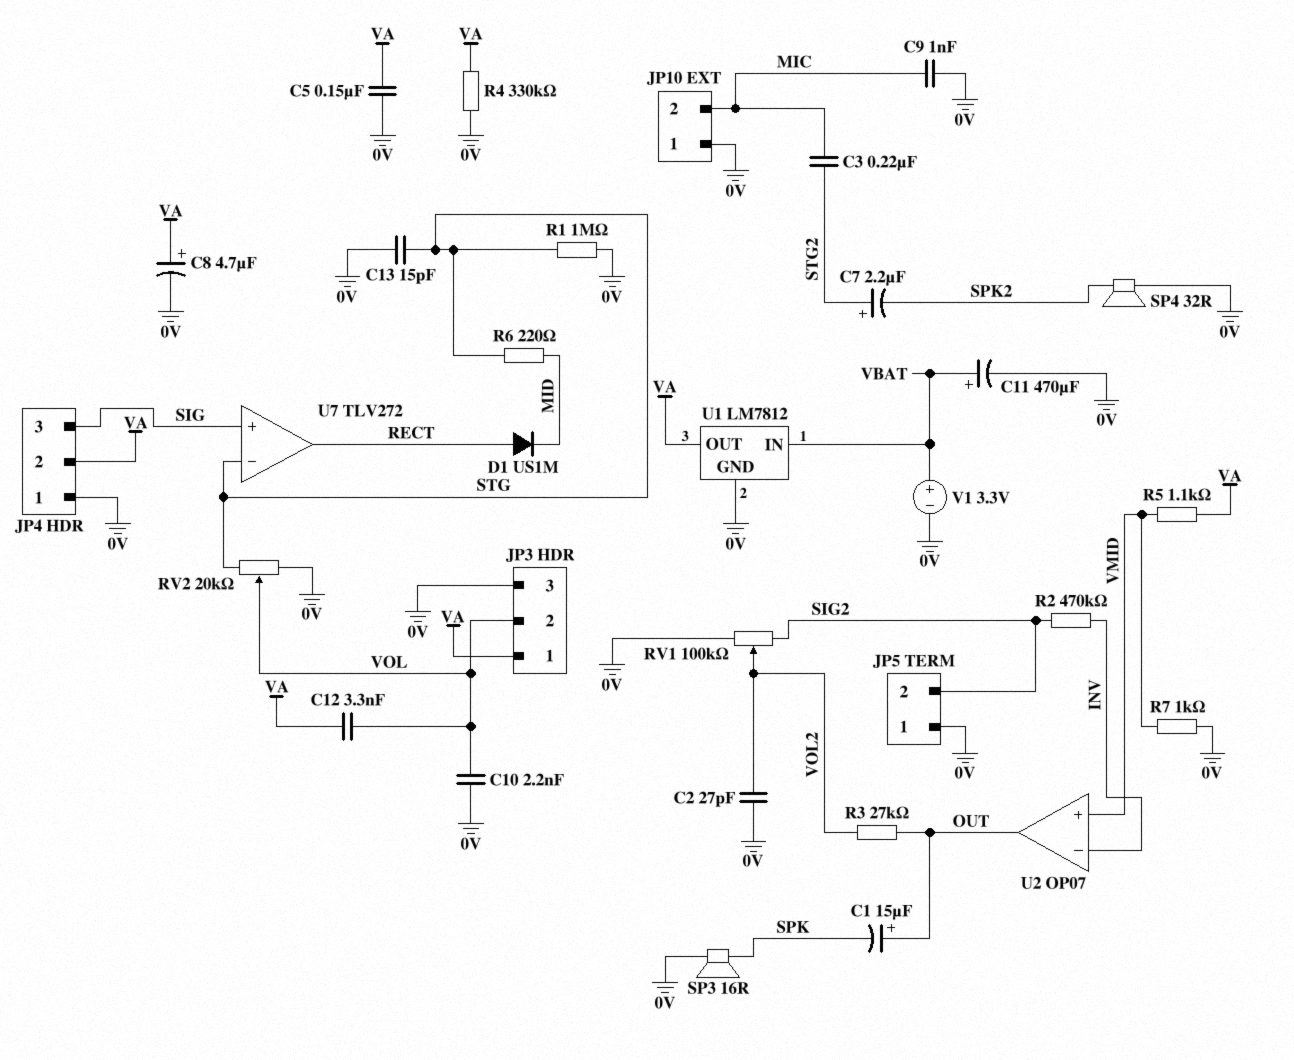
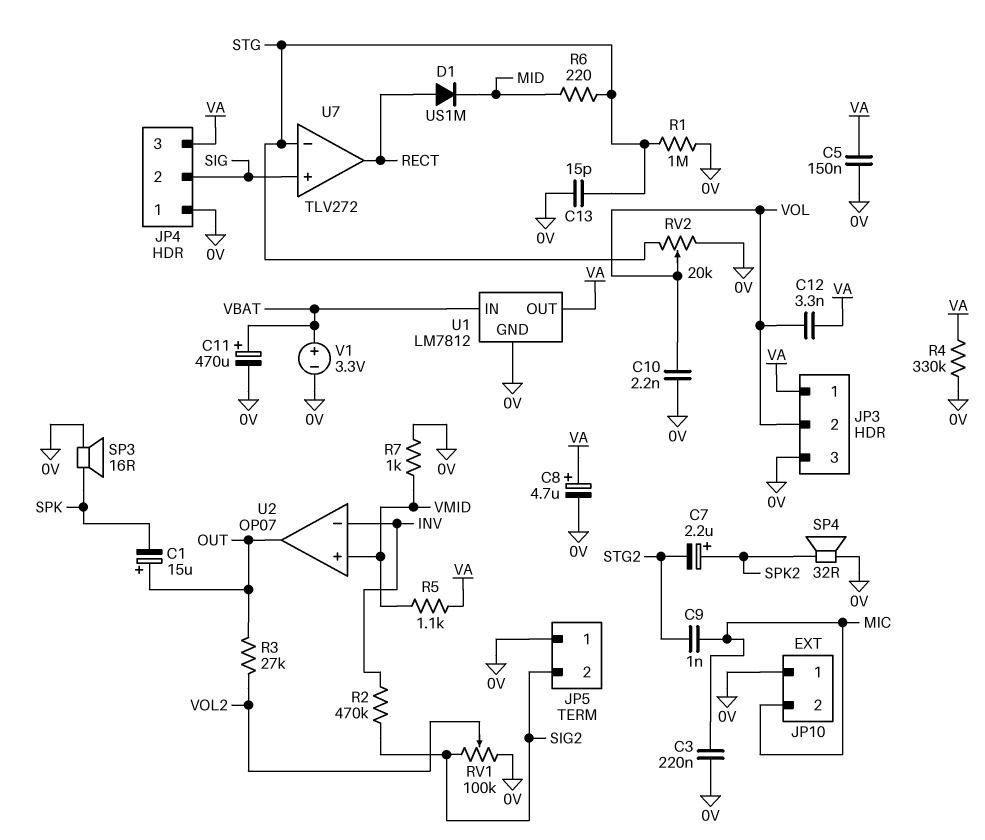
C2: 27pF (0V, VOL2) -> none
C3: 220nF (MIC, STG2) -> 220nF (0V, MIC)
C7: 2.2uF (plus STG2, minus SPK2) -> 2.2uF (plus SPK2, minus STG2)
C9: 1nF (0V, MIC) -> 1nF (MIC, STG2)
JP4 pin 2: VA -> SIG
JP4 pin 3: SIG -> VA

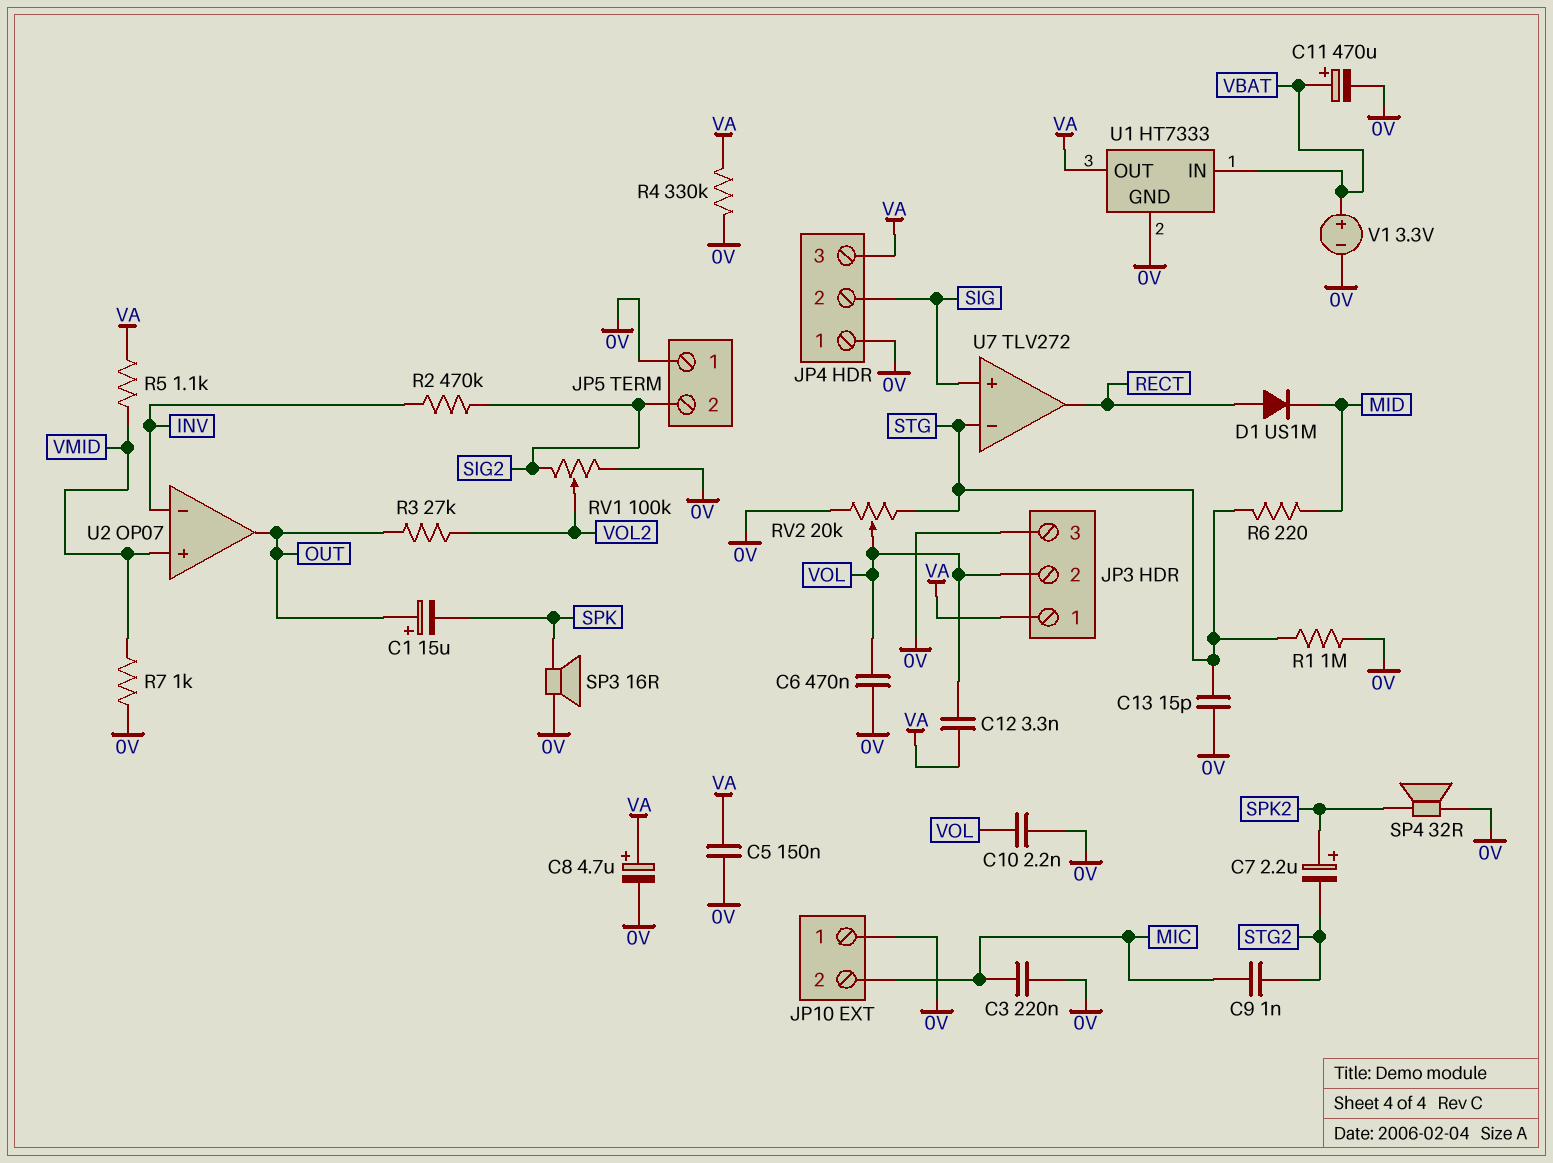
C6: none -> 470nF (0V, VOL)
U1: LM7812 -> HT7333

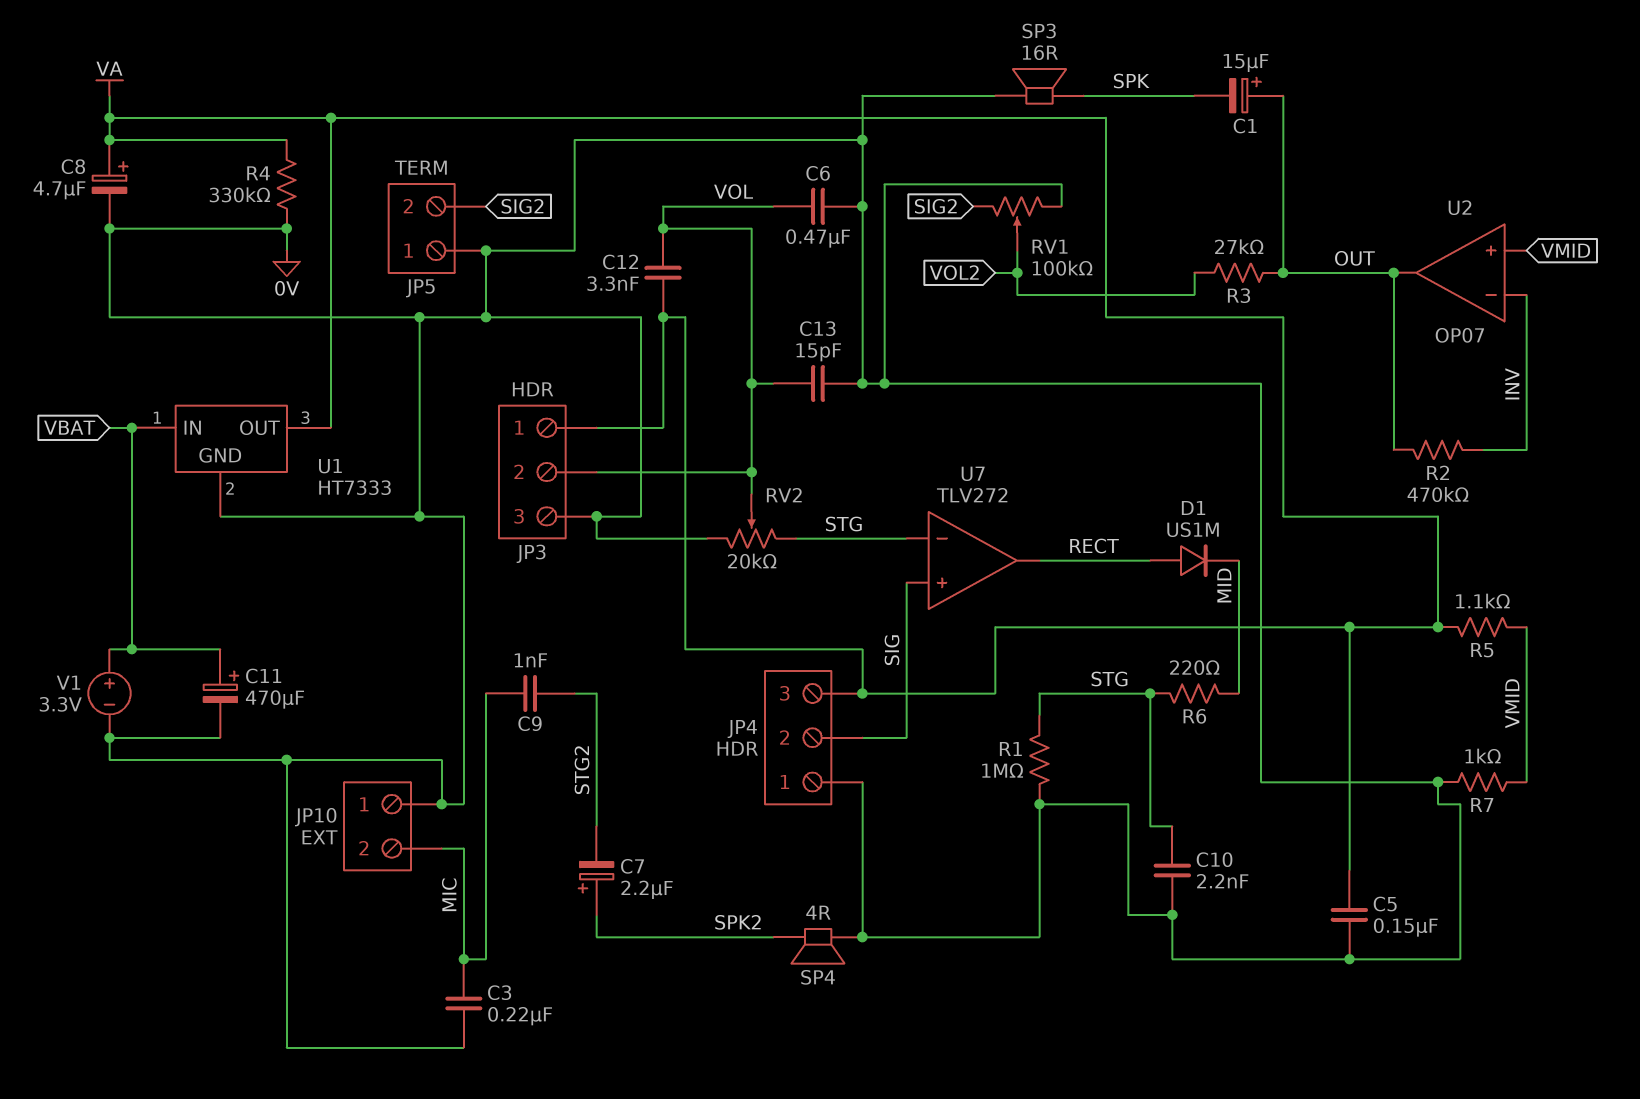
C10: 2.2nF (0V, VOL) -> 2.2nF (0V, STG)
C13: 15pF (0V, STG) -> 15pF (0V, VOL)
R2: 470k (INV, SIG2) -> 470k (INV, OUT)
SP4: speaker 32R (0V, SPK2) -> speaker 4R (0V, SPK2)

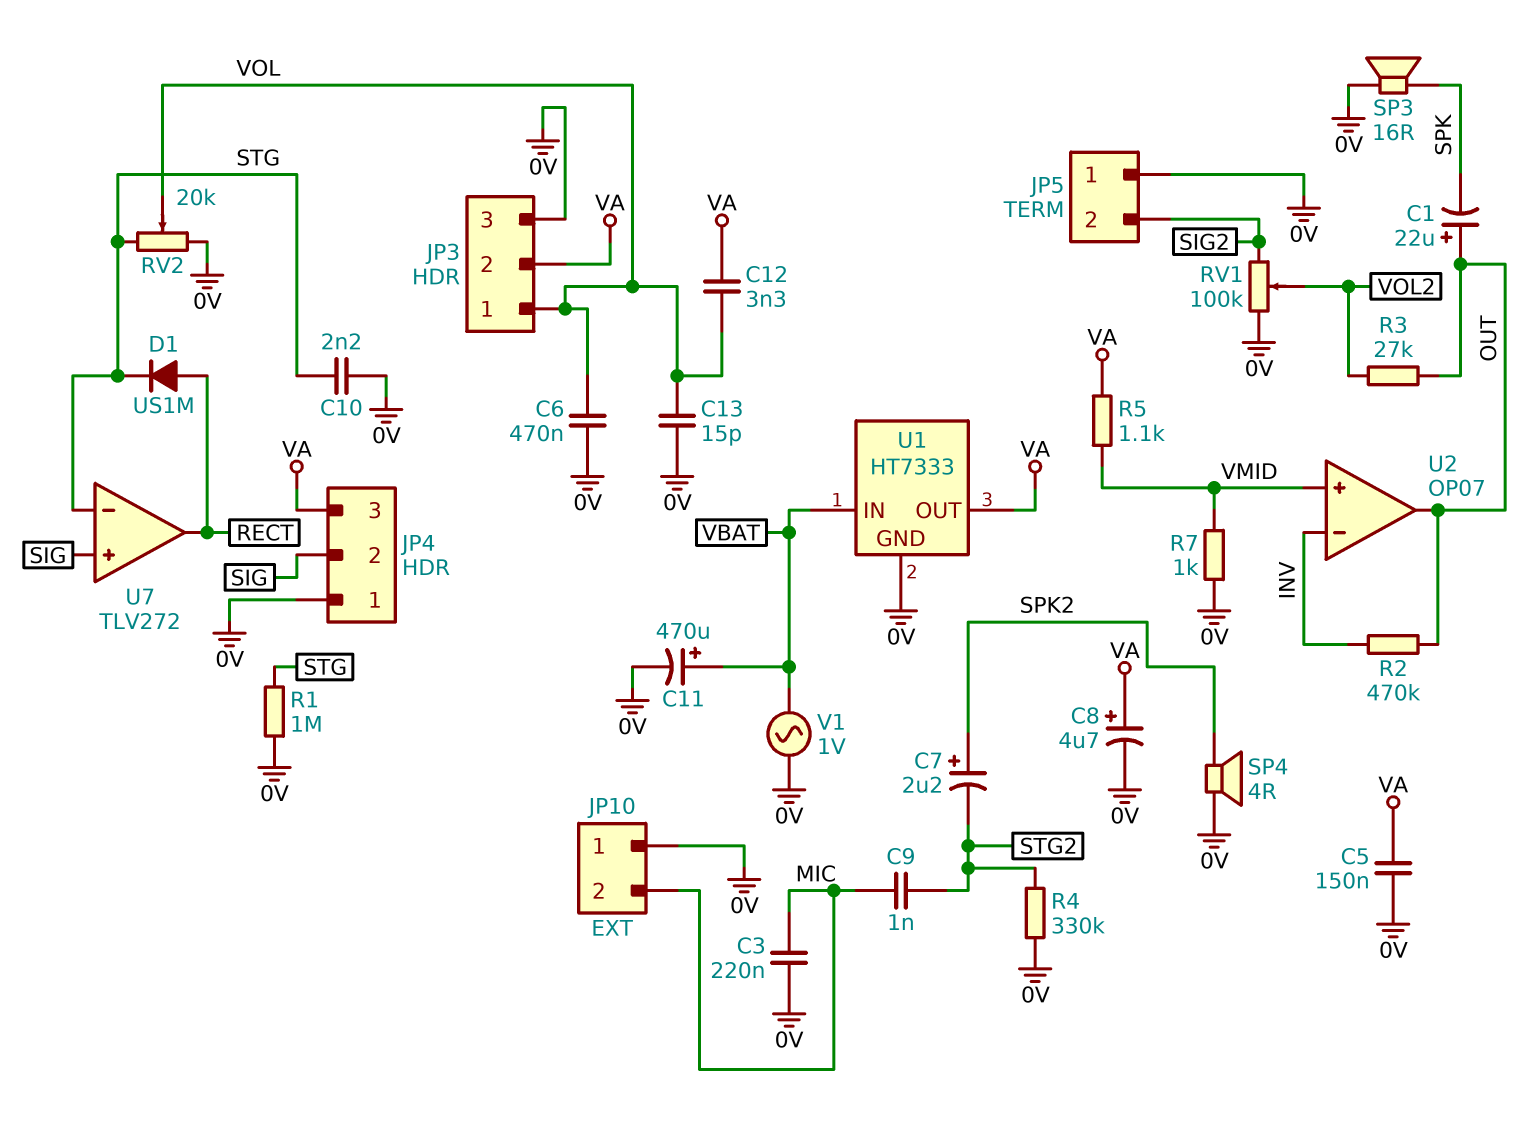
C1: 15uF (plus OUT, minus SPK) -> 22uF (plus OUT, minus SPK)
D1: diode US1M (A RECT, K MID) -> diode US1M (A RECT, K STG)
JP3 pin 1: VA -> VOL
JP3 pin 2: VOL -> VA
R4: 330k (0V, VA) -> 330k (0V, STG2)
R6: 220 (MID, STG) -> none
V1: 3.3V (plus VBAT, minus 0V) -> AC 1V (0V, VBAT)

